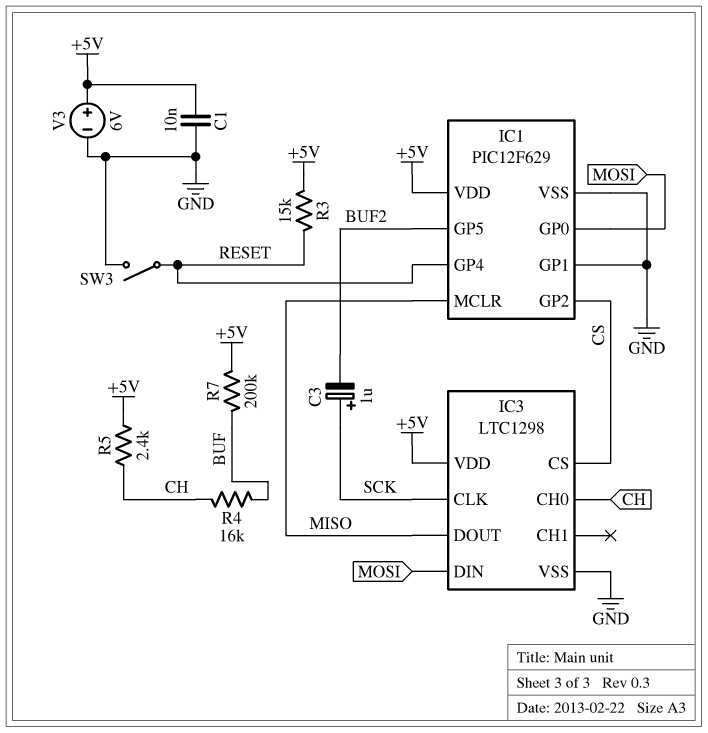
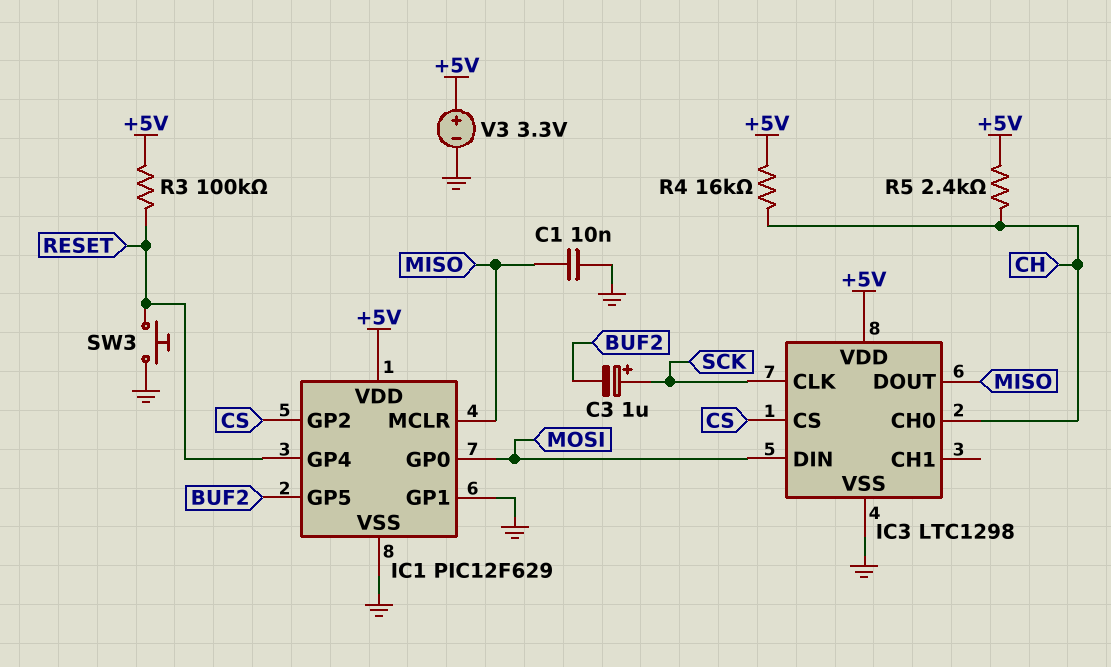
C1: 10nF (+5V, GND) -> 10nF (GND, MISO)
R3: 15k (+5V, RESET) -> 100k (+5V, RESET)
R4: 16k (BUF, CH) -> 16k (+5V, CH)
R7: 200k (+5V, BUF) -> none
SW3: switch (GND, RESET) -> button (GND, RESET)
V3: 6V (plus +5V, minus GND) -> 3.3V (plus +5V, minus GND)

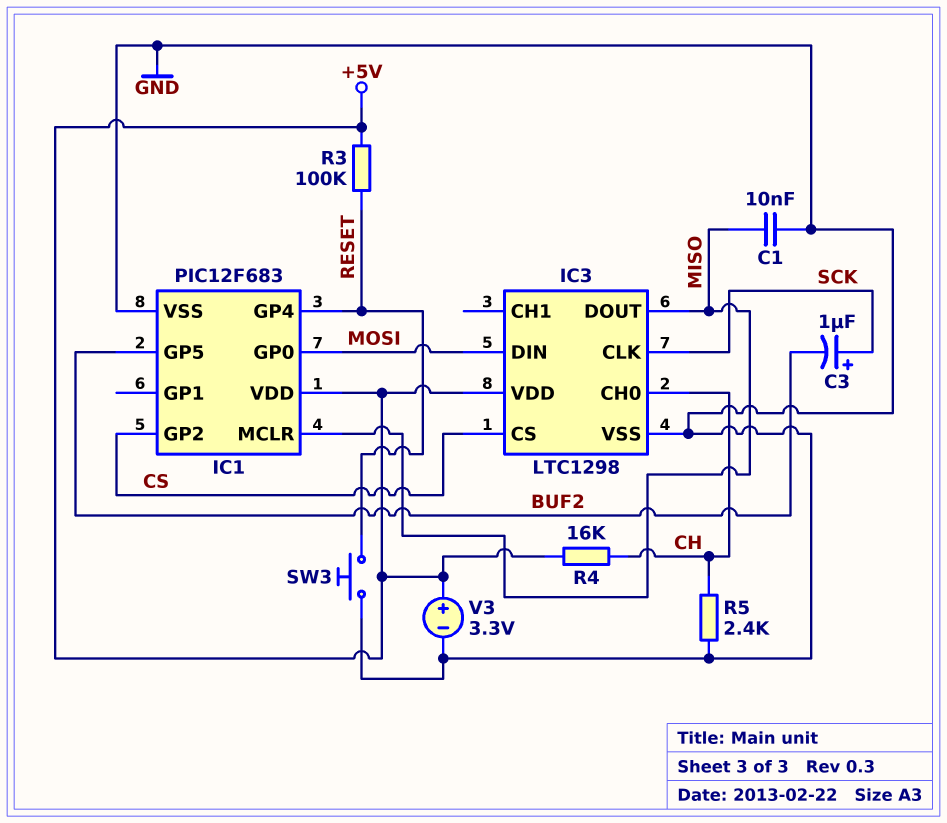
IC1: PIC12F629 -> PIC12F683
IC1 pin GP1: GND -> none
R5: 2.4k (+5V, CH) -> 2.4k (CH, GND)

